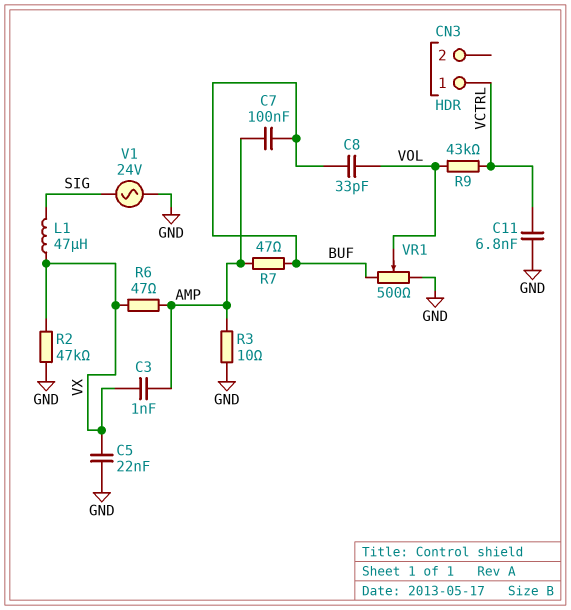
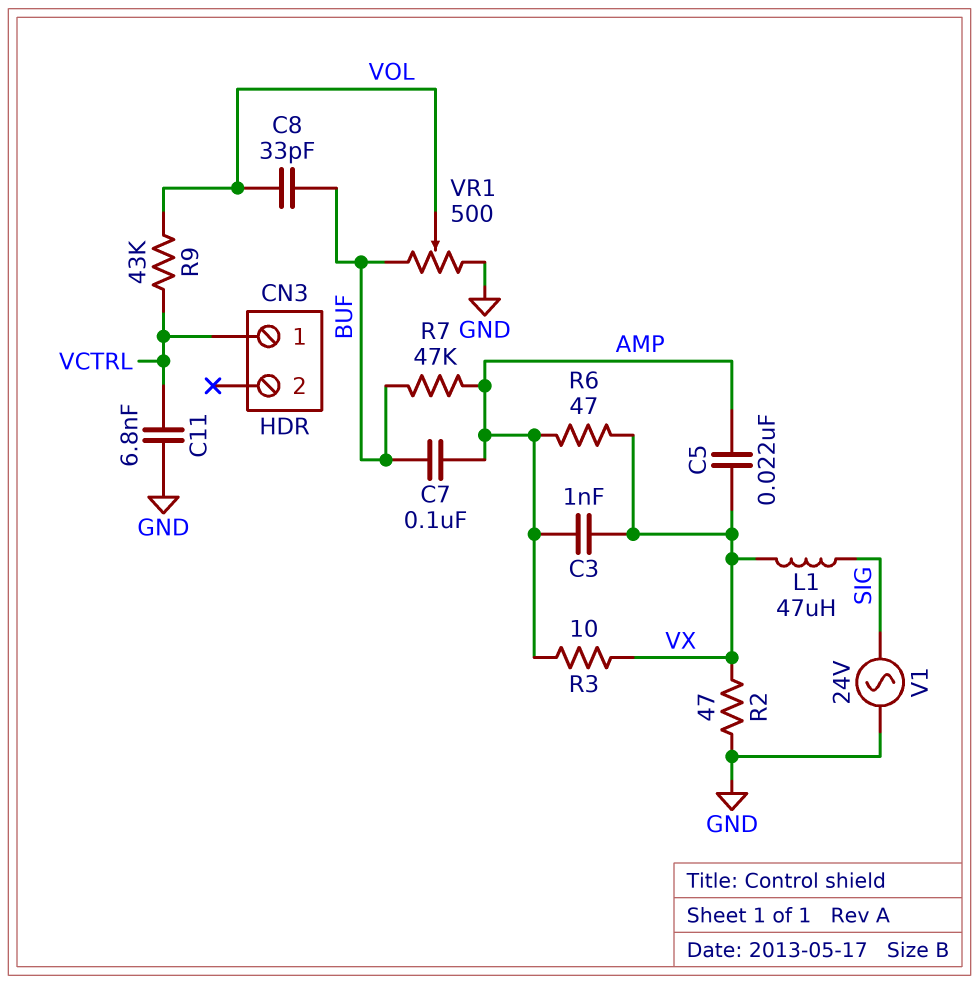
C5: 22nF (GND, VX) -> 22nF (AMP, VX)
R2: 47k (GND, VX) -> 47 (GND, VX)
R3: 10 (AMP, GND) -> 10 (AMP, VX)
R7: 47 (AMP, BUF) -> 47k (AMP, BUF)

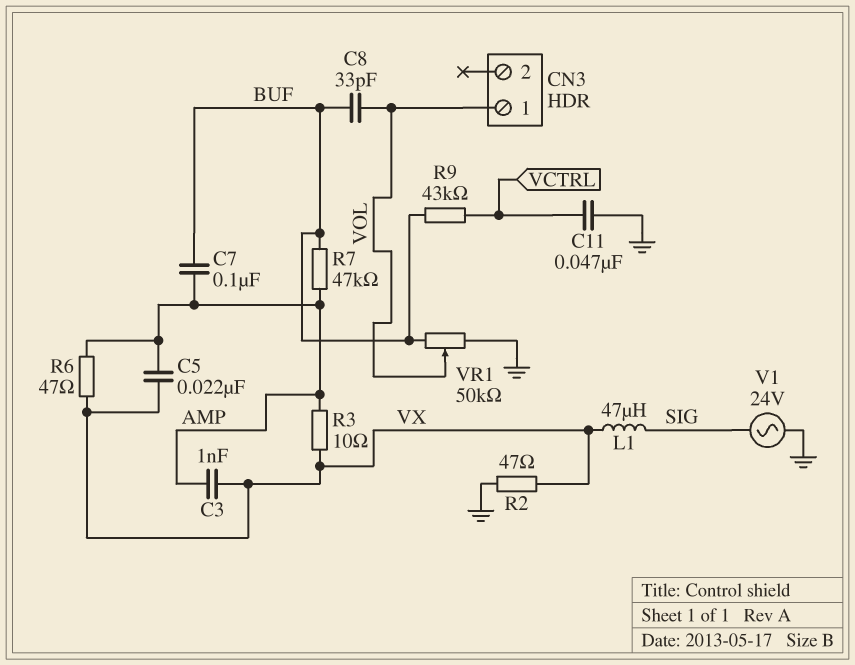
C11: 6.8nF (GND, VCTRL) -> 47nF (GND, VCTRL)
CN3 pin 1: VCTRL -> VOL
R9: 43k (VCTRL, VOL) -> 43k (BUF, VCTRL)
VR1: 500 (BUF, GND, wiper VOL) -> 50k (BUF, GND, wiper VOL)

